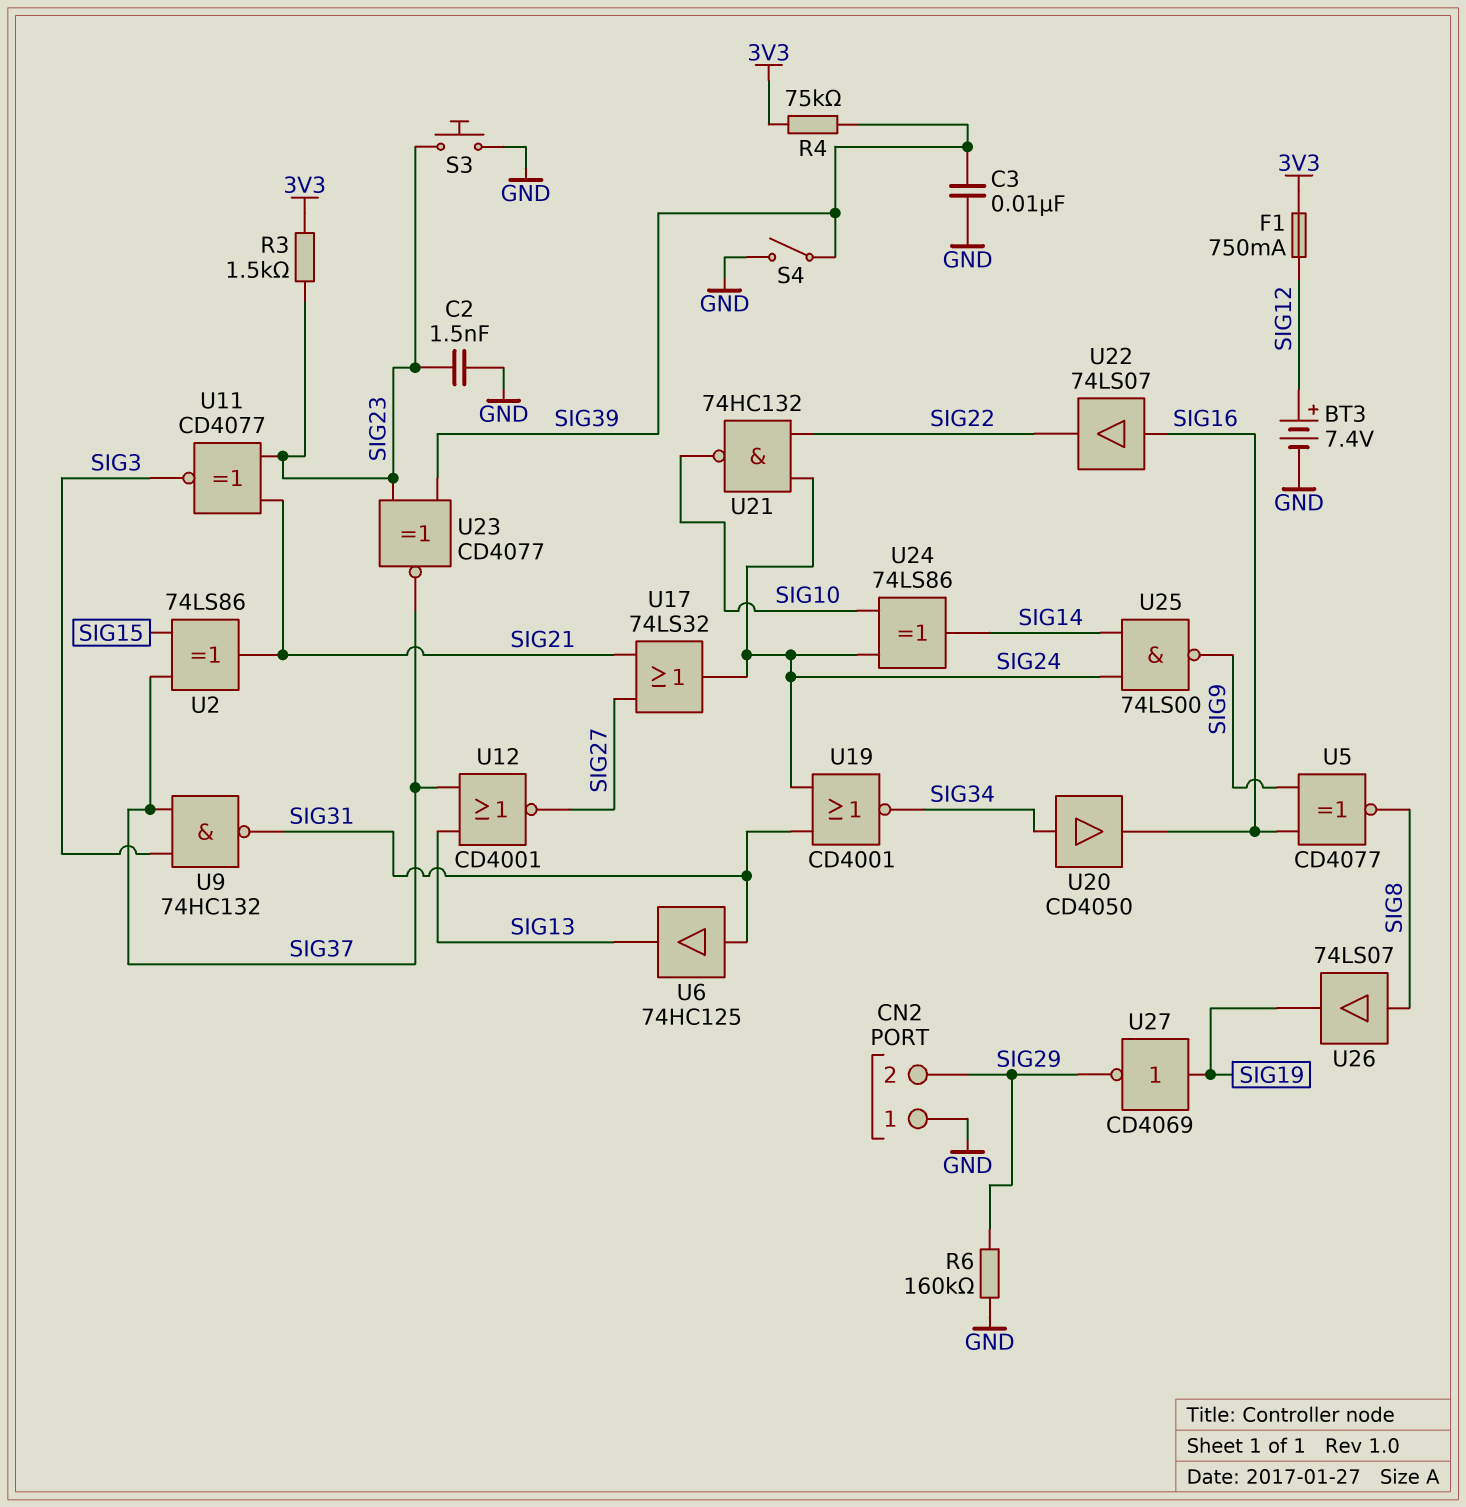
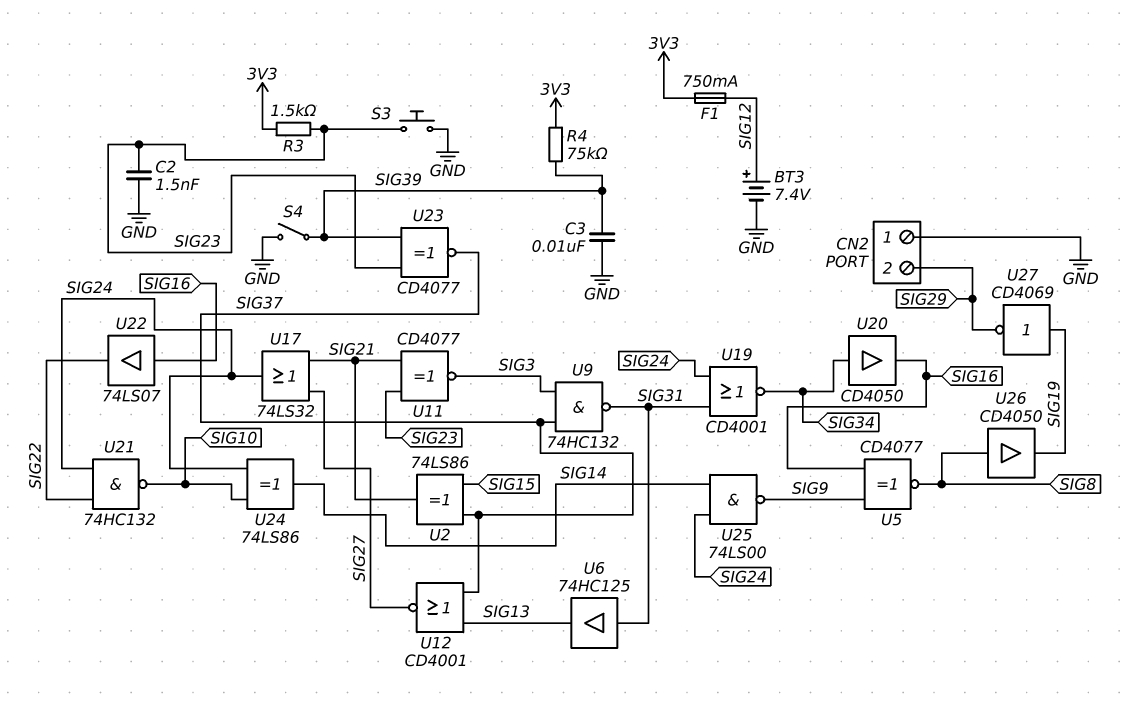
R6: 160k (GND, SIG29) -> none
U26: buffer 74LS07 (in SIG8, out SIG19) -> buffer CD4050 (in SIG8, out SIG19)

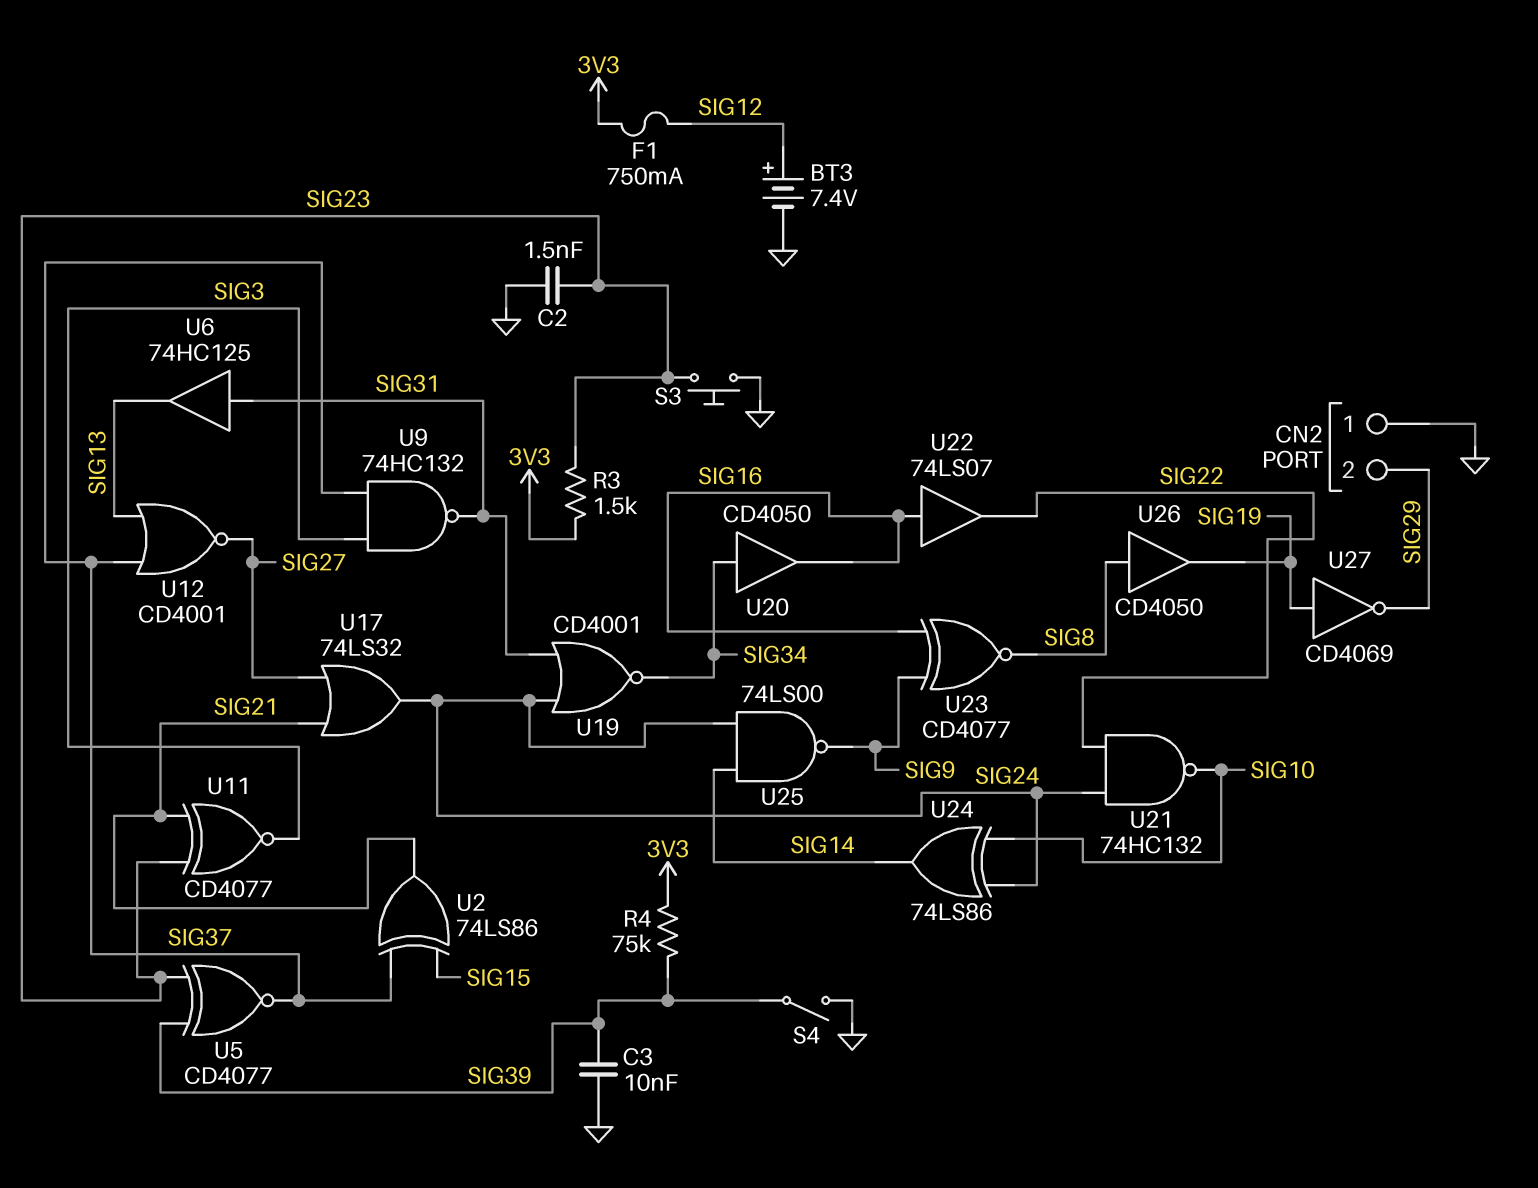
U5: XNOR CD4077 (in SIG9, in SIG16, out SIG8) -> XNOR CD4077 (in SIG23, in SIG39, out SIG37)
U23: XNOR CD4077 (in SIG23, in SIG39, out SIG37) -> XNOR CD4077 (in SIG9, in SIG16, out SIG8)

